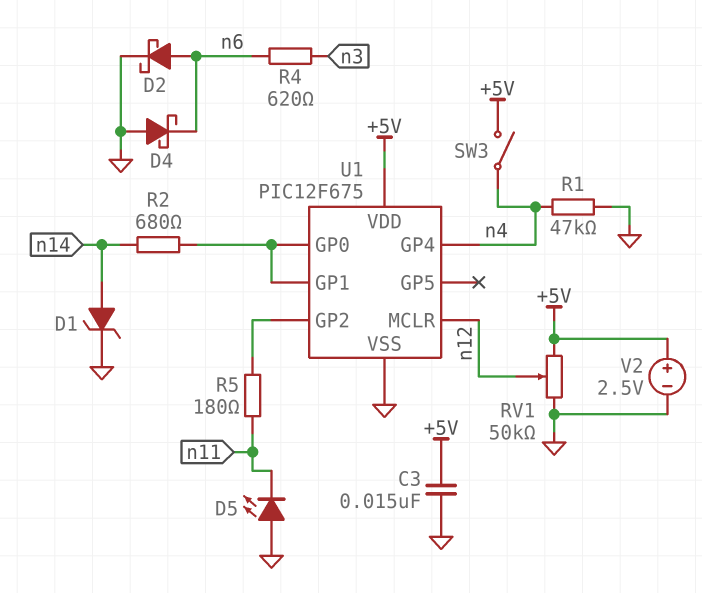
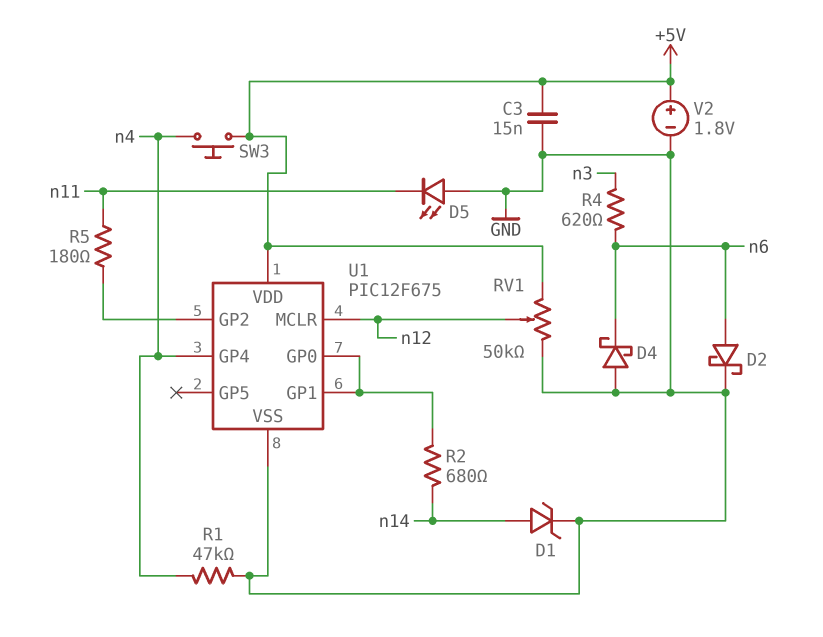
SW3: switch (+5V, n4) -> button (+5V, n4)
V2: 2.5V (plus +5V, minus GND) -> 1.8V (plus +5V, minus GND)

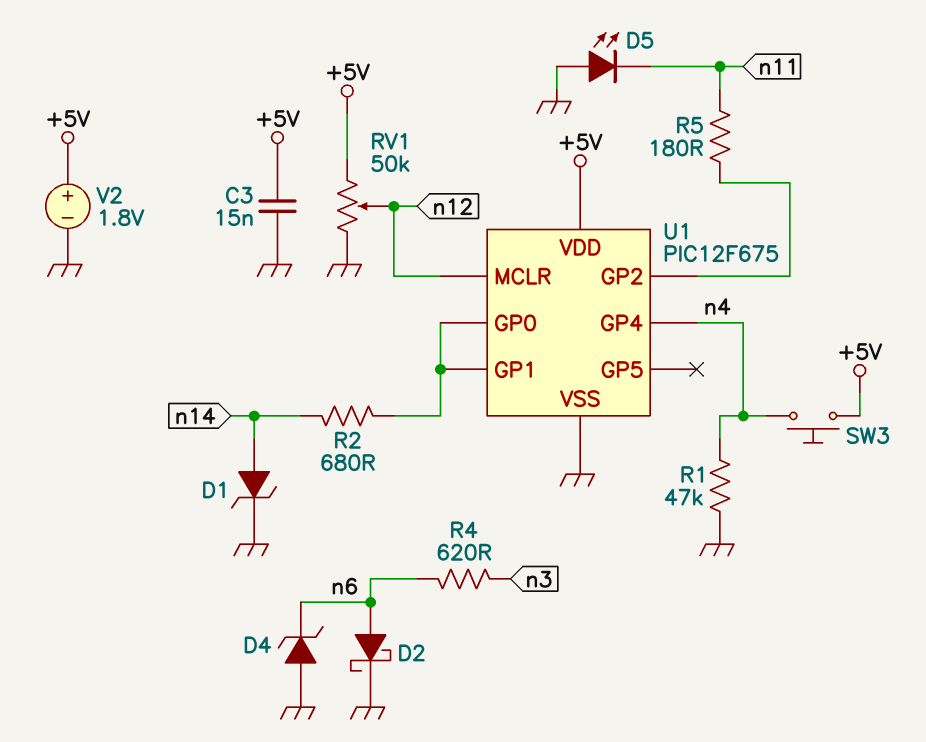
D4: schottky (A GND, K n6) -> zener (A GND, K n6)

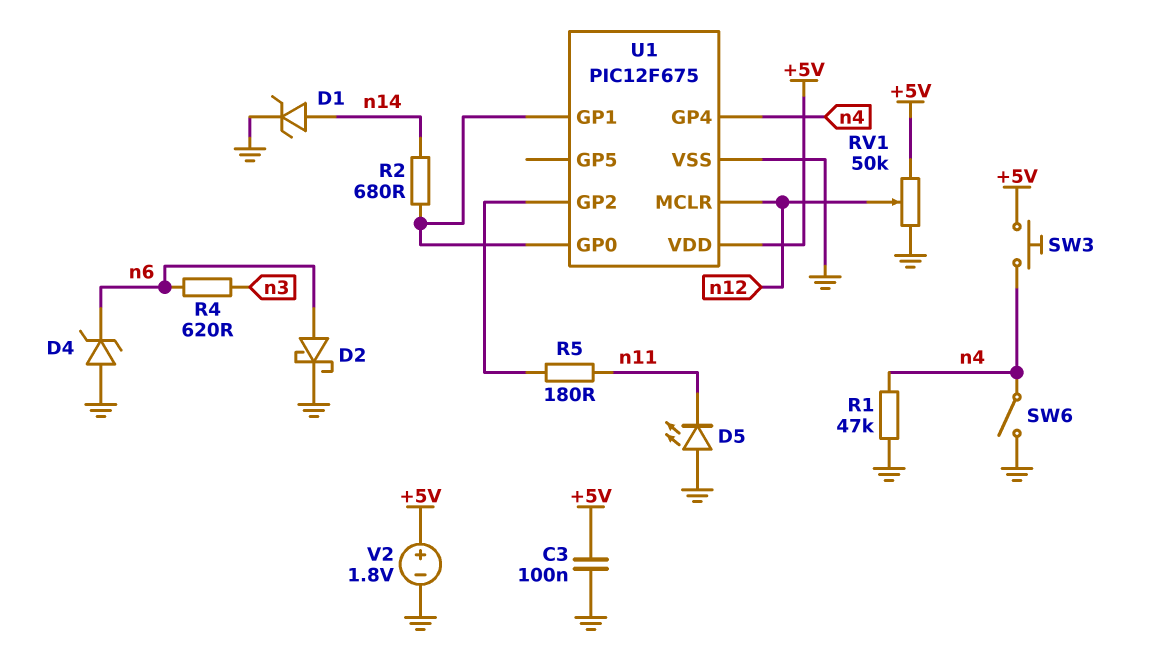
C3: 15nF (+5V, GND) -> 100nF (+5V, GND)
SW6: none -> switch (GND, n4)

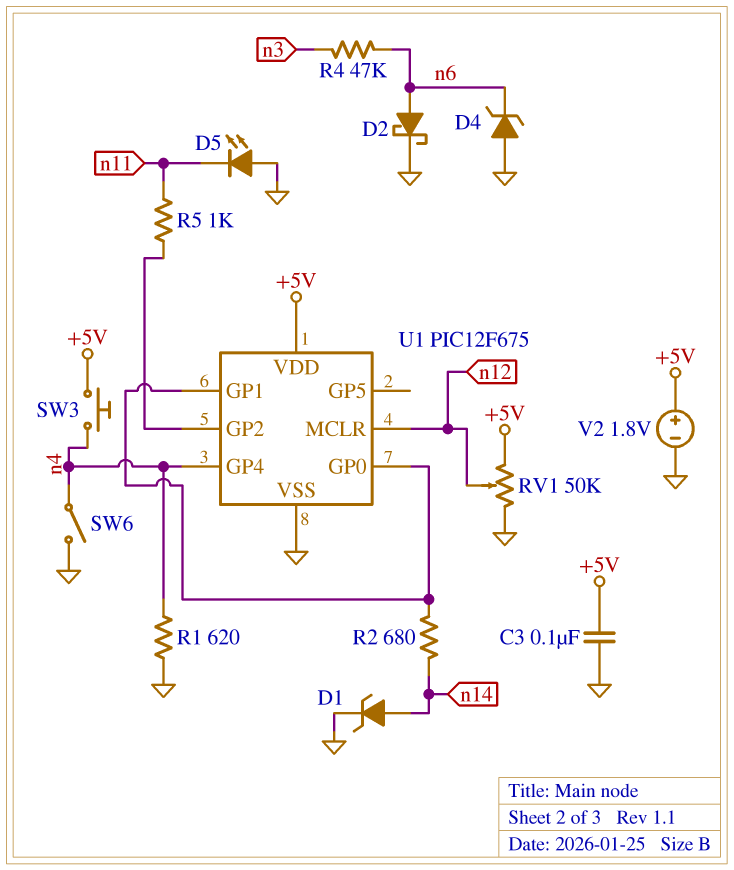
R1: 47k (GND, n4) -> 620 (GND, n4)
R4: 620 (n3, n6) -> 47k (n3, n6)
R5: 180 (U1/GP2, n11) -> 1k (U1/GP2, n11)

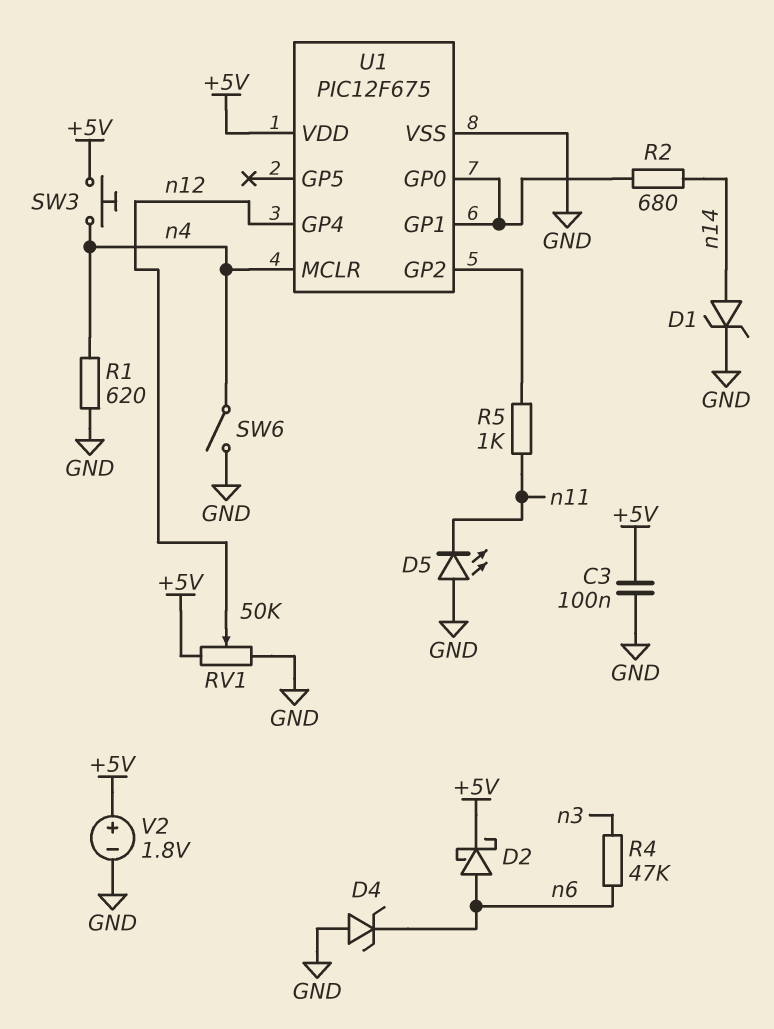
D2: schottky (A n6, K GND) -> schottky (A n6, K +5V)
U1 pin GP4: n4 -> n12
U1 pin MCLR: n12 -> n4

